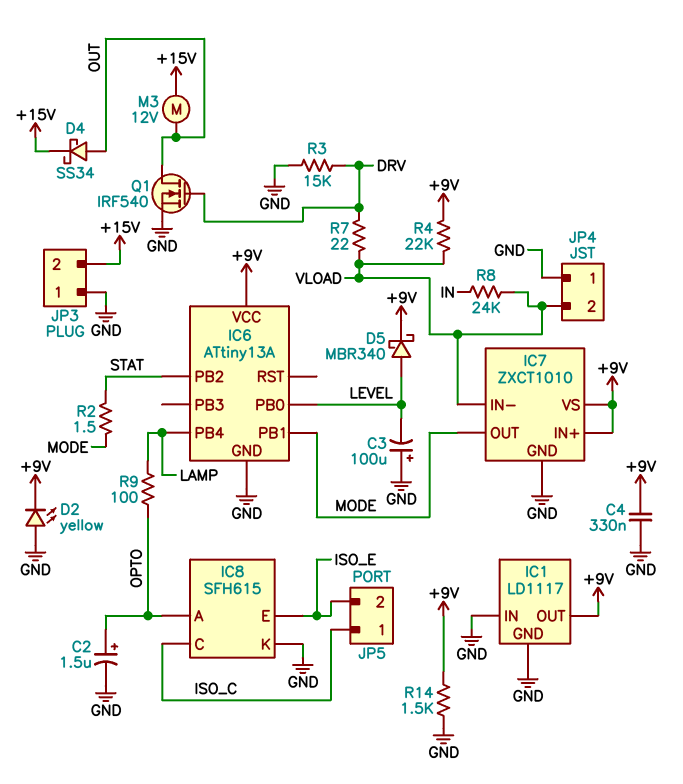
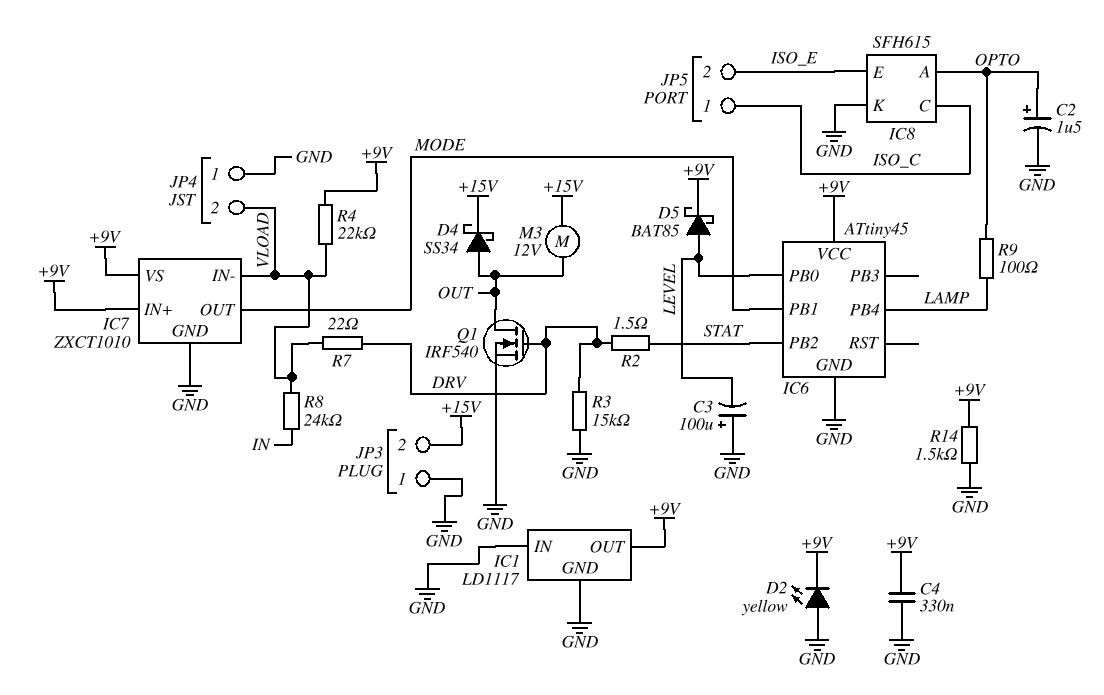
D5: schottky MBR340 (A LEVEL, K +9V) -> schottky BAT85 (A LEVEL, K +9V)
IC6: ATtiny13A -> ATtiny45
R2: 1.5 (MODE, STAT) -> 1.5 (DRV, STAT)

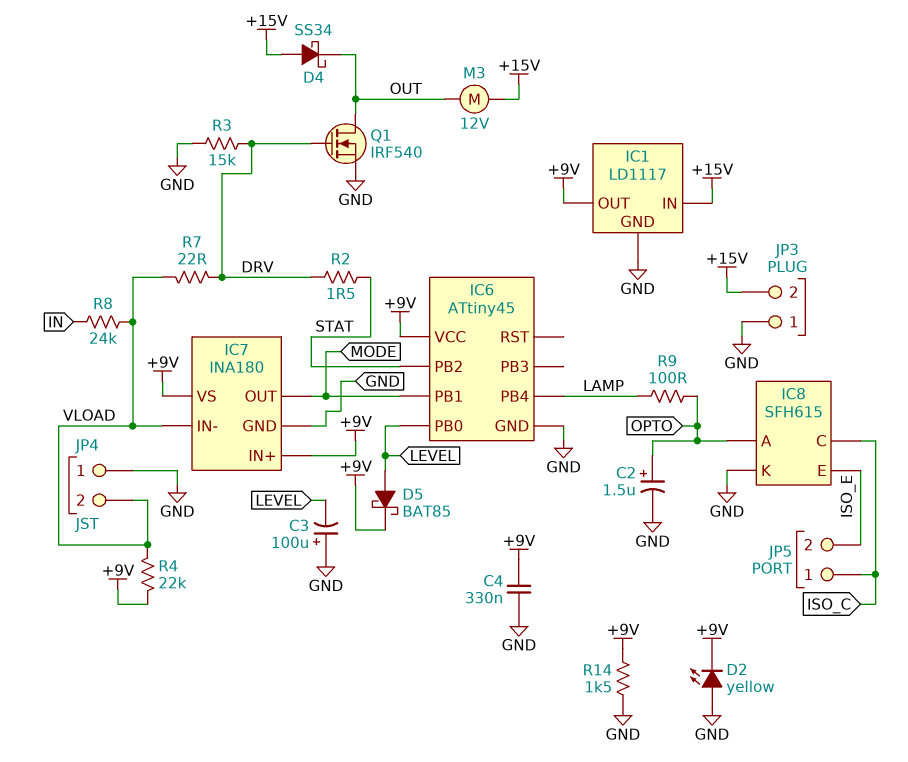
D4: schottky SS34 (A OUT, K +15V) -> schottky SS34 (A +15V, K OUT)
IC1 pin IN: GND -> +15V
IC7: ZXCT1010 -> INA180

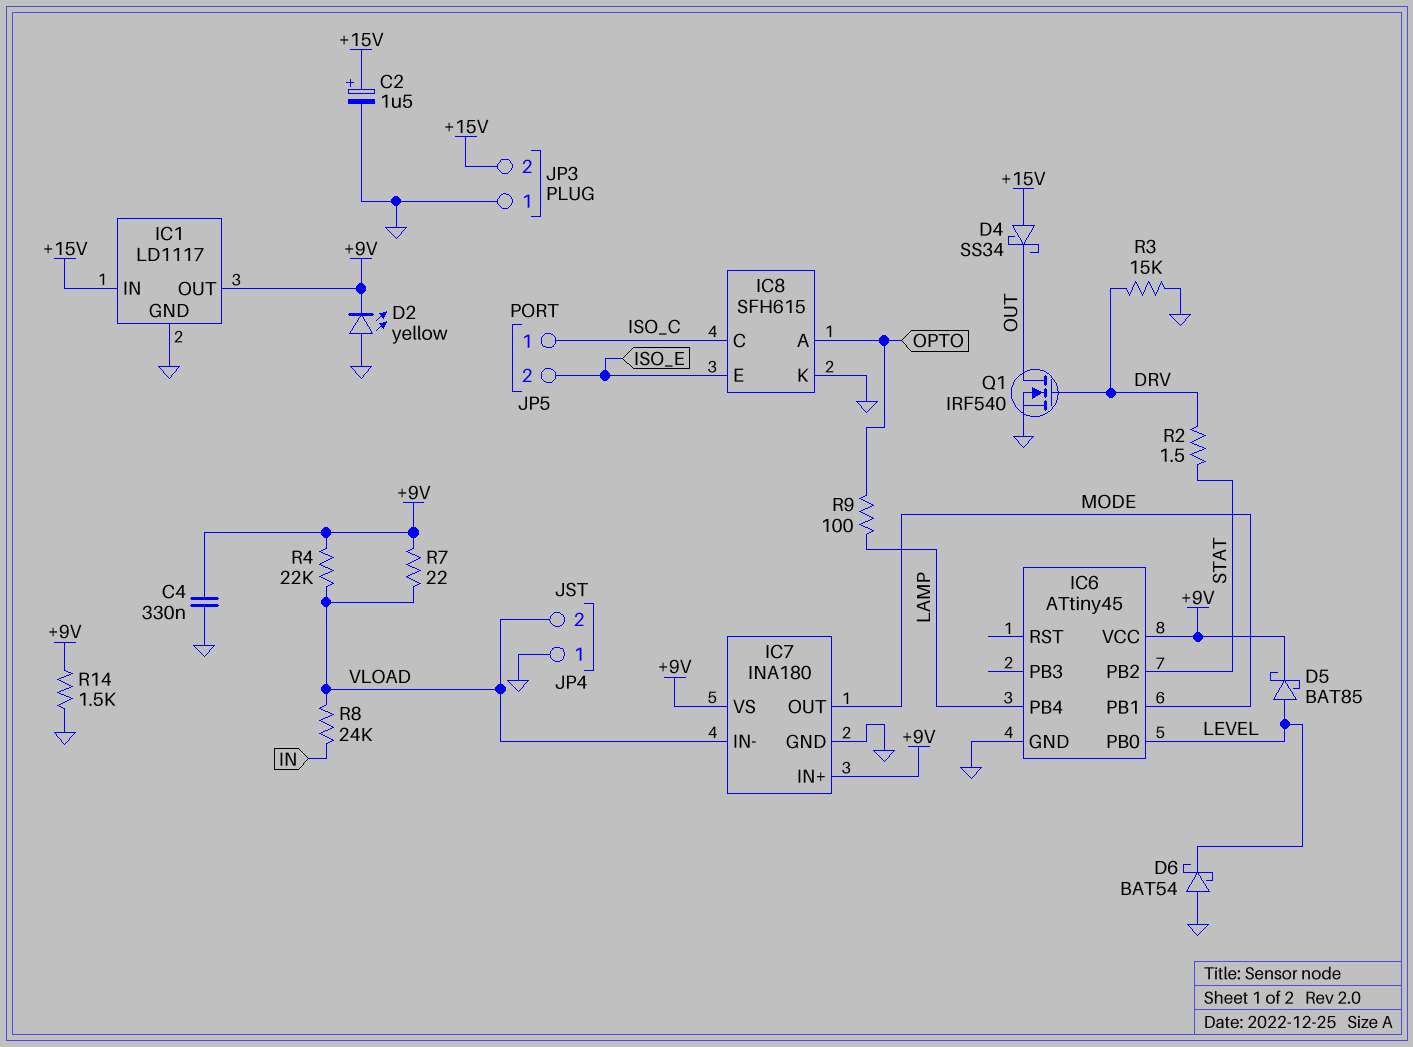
C2: 1.5uF (plus OPTO, minus GND) -> 1.5uF (plus +15V, minus GND)
C3: 100uF (plus GND, minus LEVEL) -> none
D6: none -> schottky BAT54 (A GND, K LEVEL)
M3: motor 12V (+15V, OUT) -> none
R7: 22 (DRV, VLOAD) -> 22 (+9V, VLOAD)

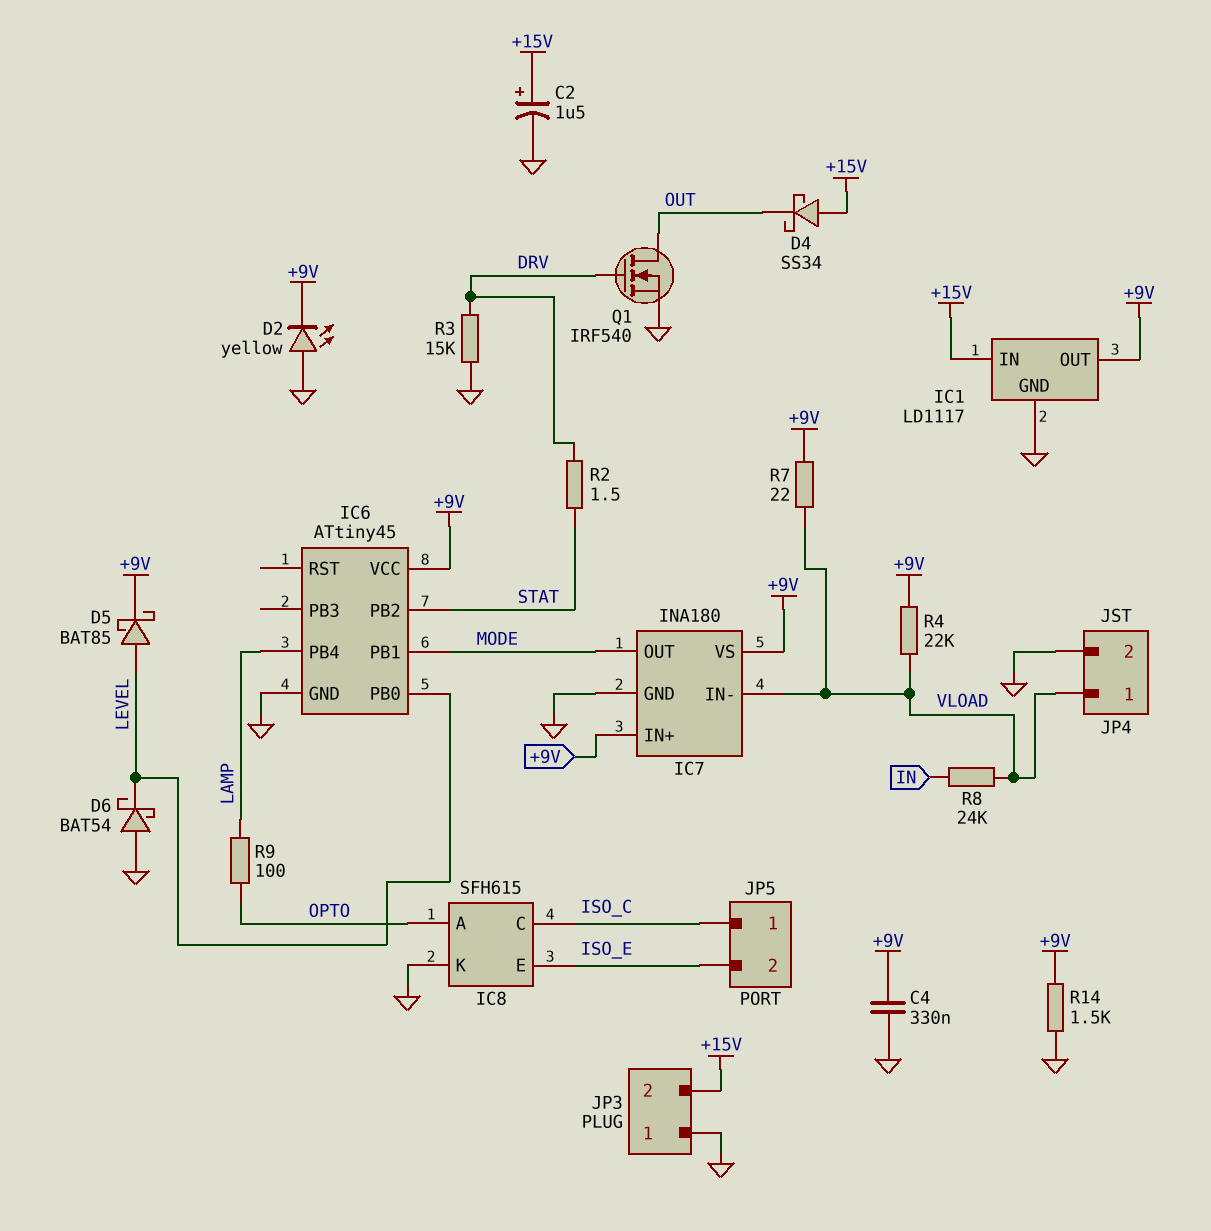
JP4 pin 1: GND -> VLOAD
JP4 pin 2: VLOAD -> GND

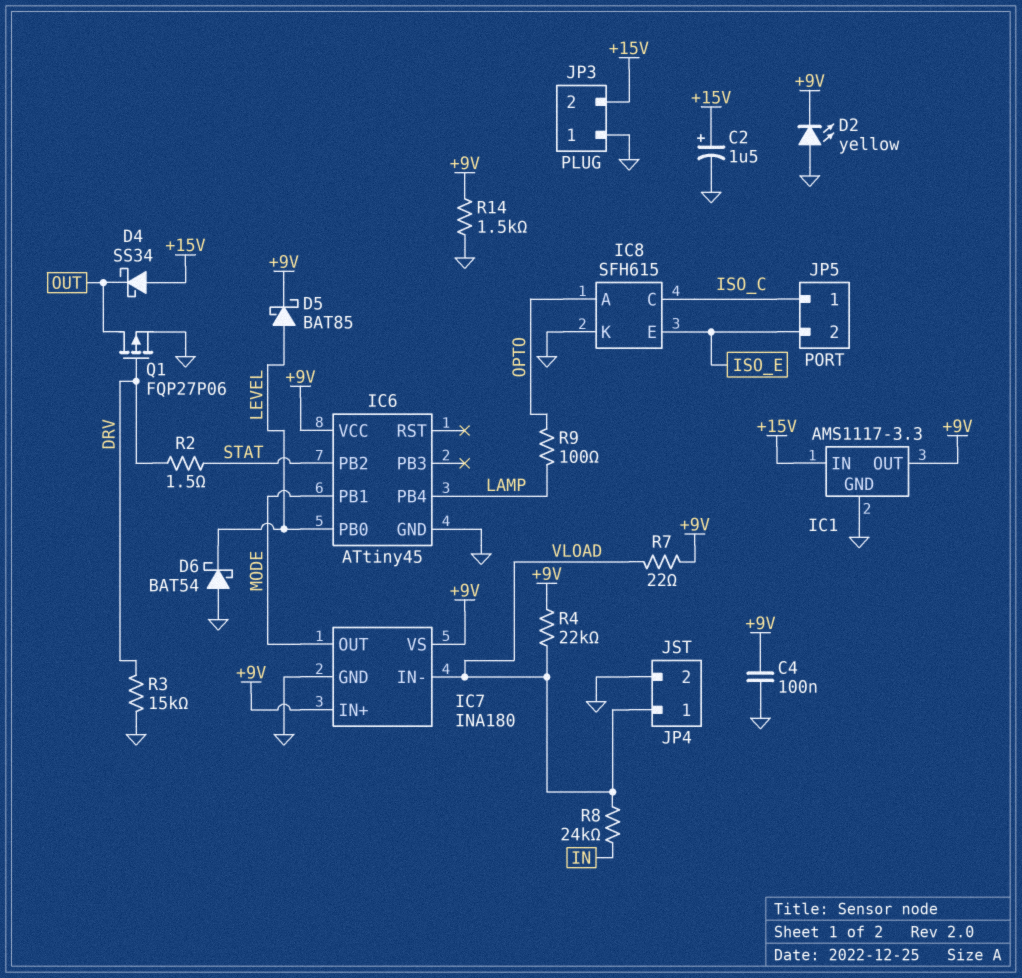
C4: 330nF (+9V, GND) -> 100nF (+9V, GND)
IC1: LD1117 -> AMS1117-3.3
Q1: NMOS IRF540 (G DRV, D OUT, S GND) -> PMOS FQP27P06 (G DRV, D OUT, S GND)

